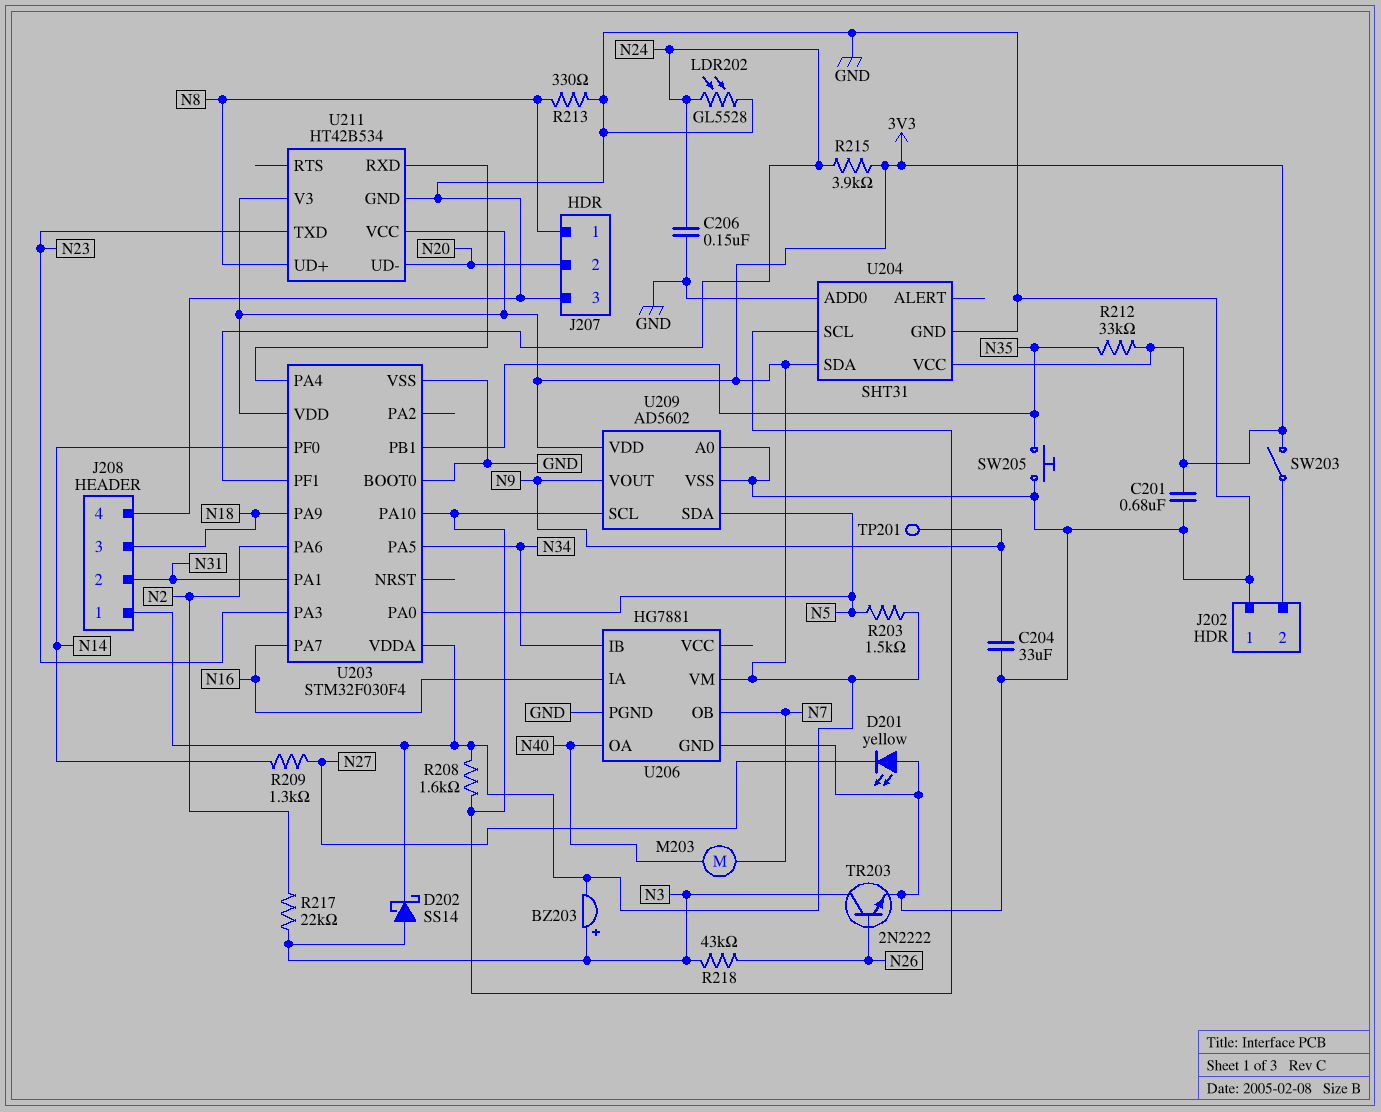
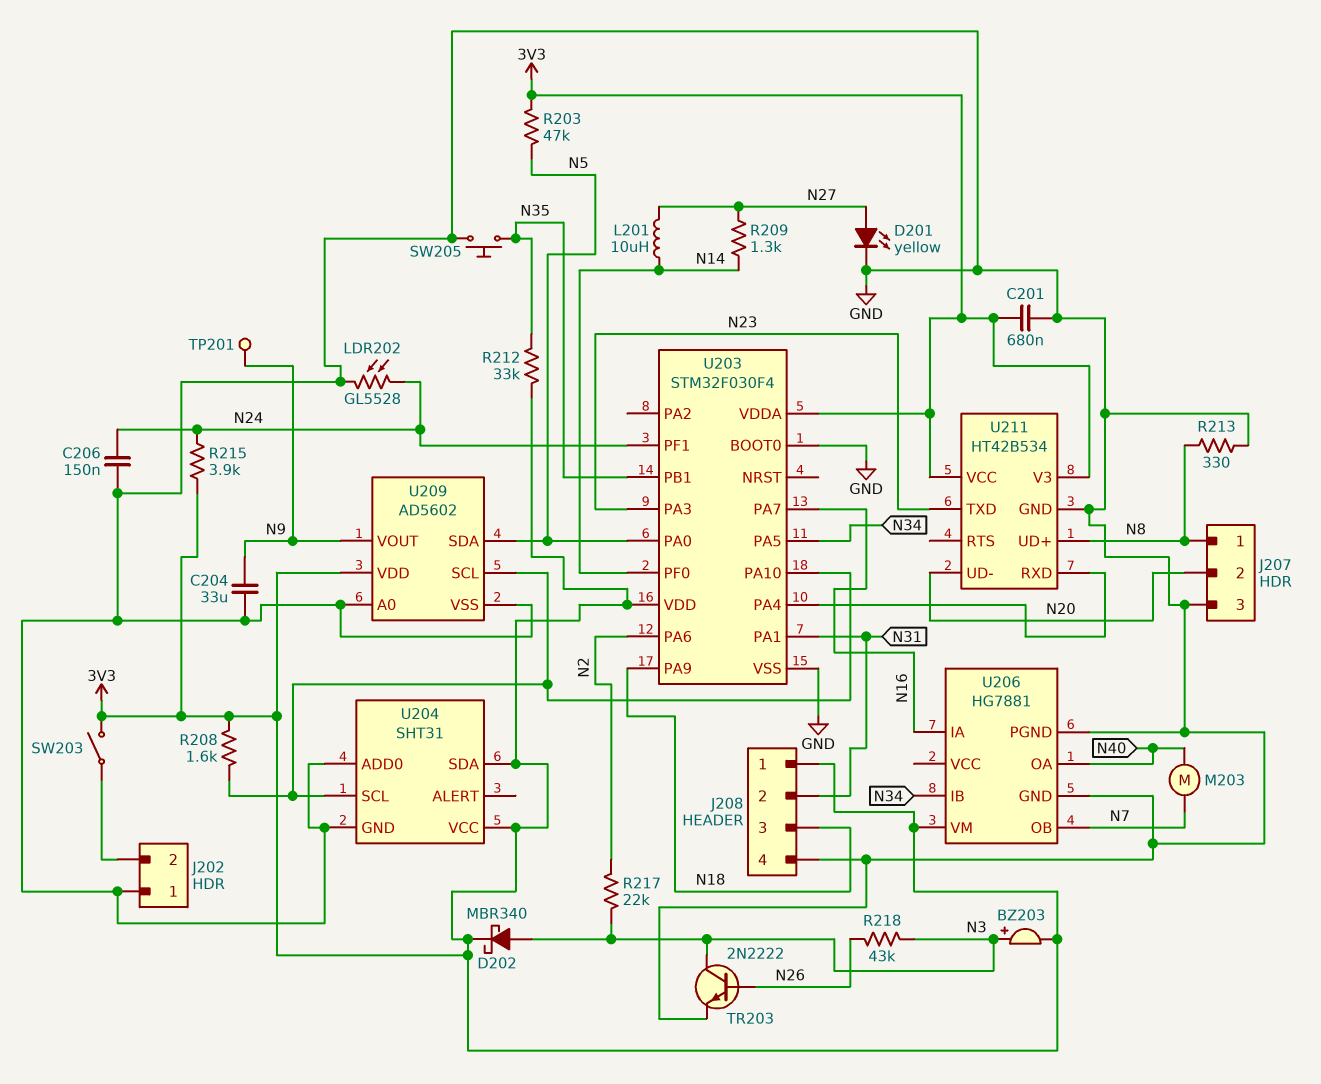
D201: LED yellow (A GND, K N27) -> LED yellow (A N27, K GND)
D202: schottky SS14 (A N3, K 3V3) -> schottky MBR340 (A N3, K 3V3)
L201: none -> 10uH (N14, N27)
R203: 1.5k (3V3, N5) -> 47k (3V3, N5)

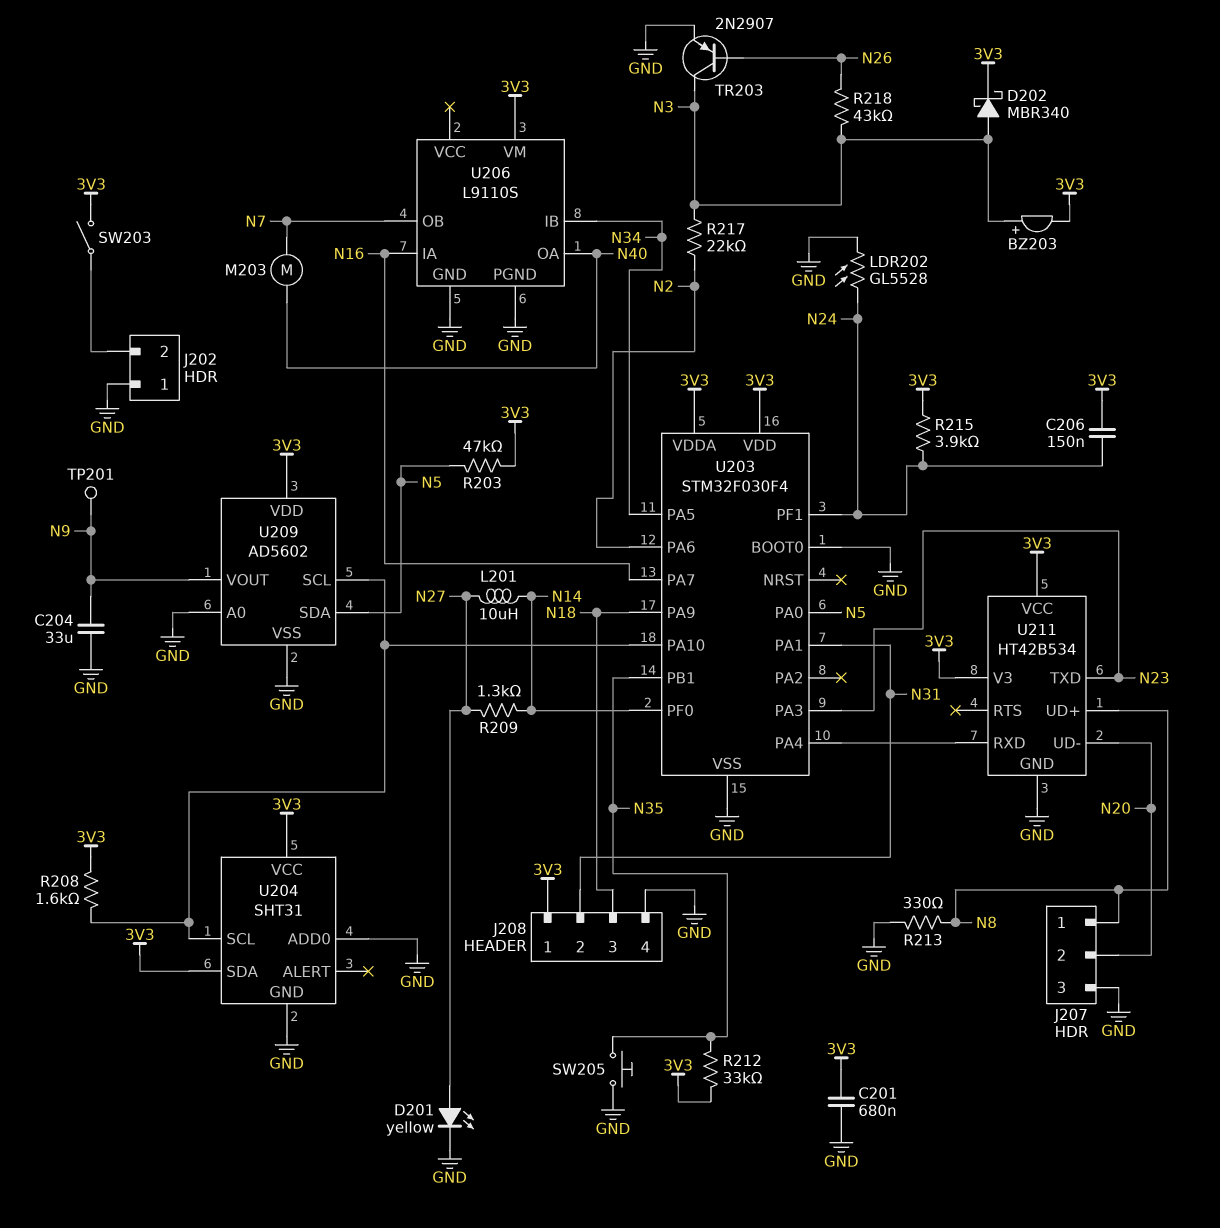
C206: 150nF (GND, N24) -> 150nF (3V3, N24)
TR203: NPN 2N2222 (B N26, C N3, E GND) -> PNP 2N2907 (B N26, C N3, E GND)
U206: HG7881 -> L9110S

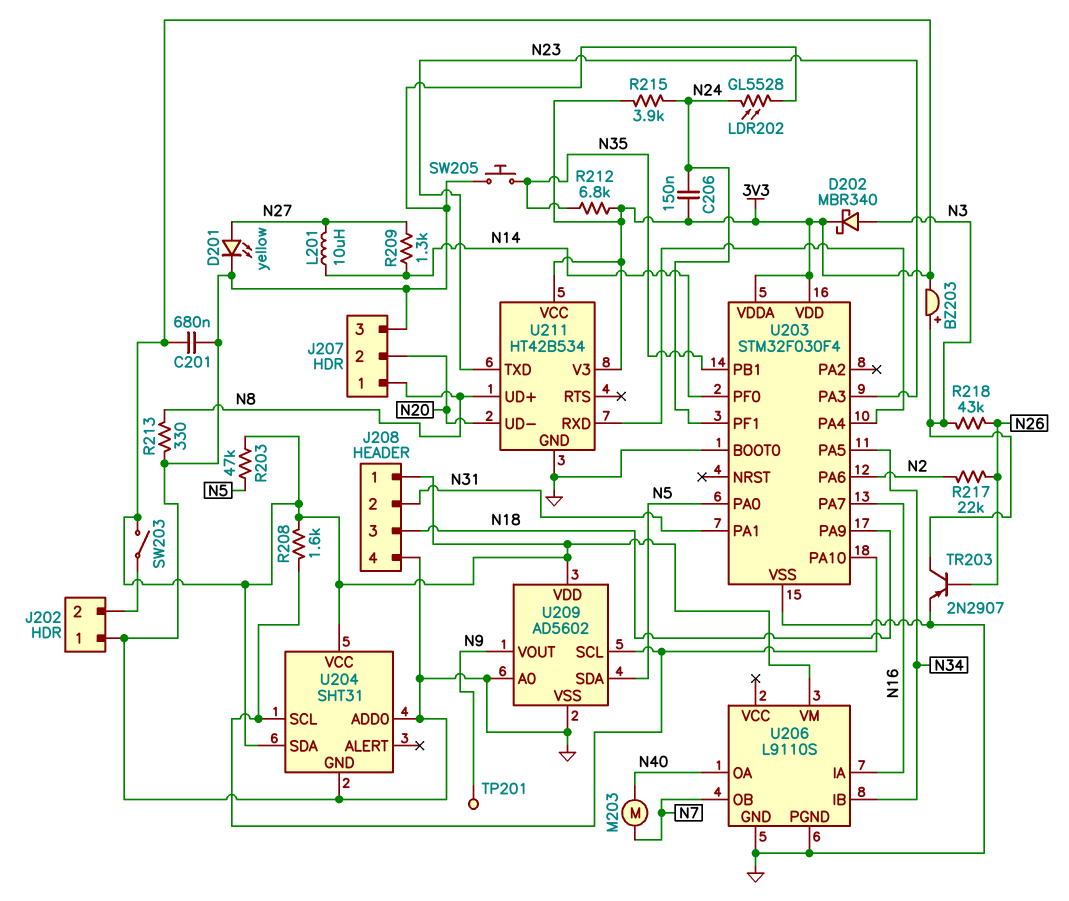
C204: 33uF (GND, N9) -> none
R212: 33k (3V3, N35) -> 6.8k (3V3, N35)
R217: 22k (N2, N3) -> 22k (N2, N26)

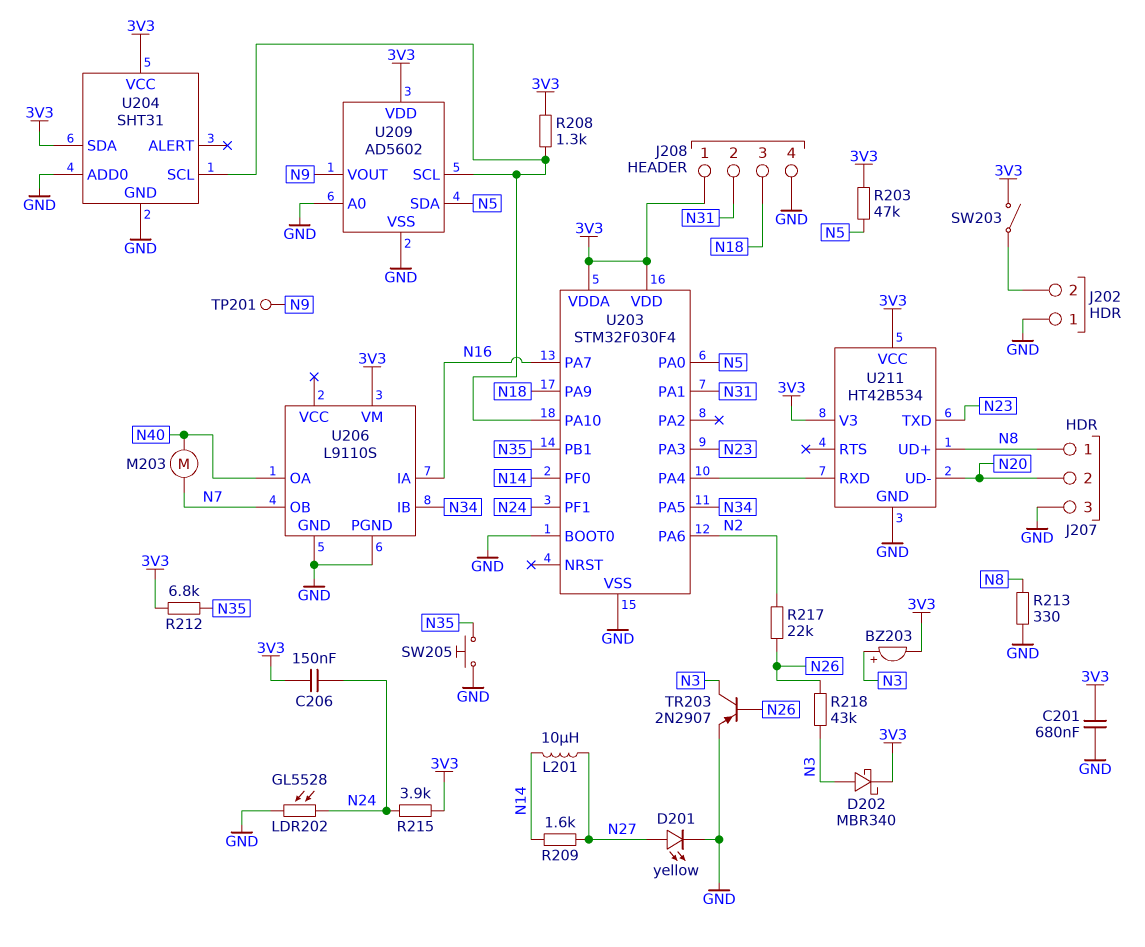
R208: 1.6k (3V3, U203/PA10) -> 1.3k (3V3, U203/PA10)
R209: 1.3k (N14, N27) -> 1.6k (N14, N27)

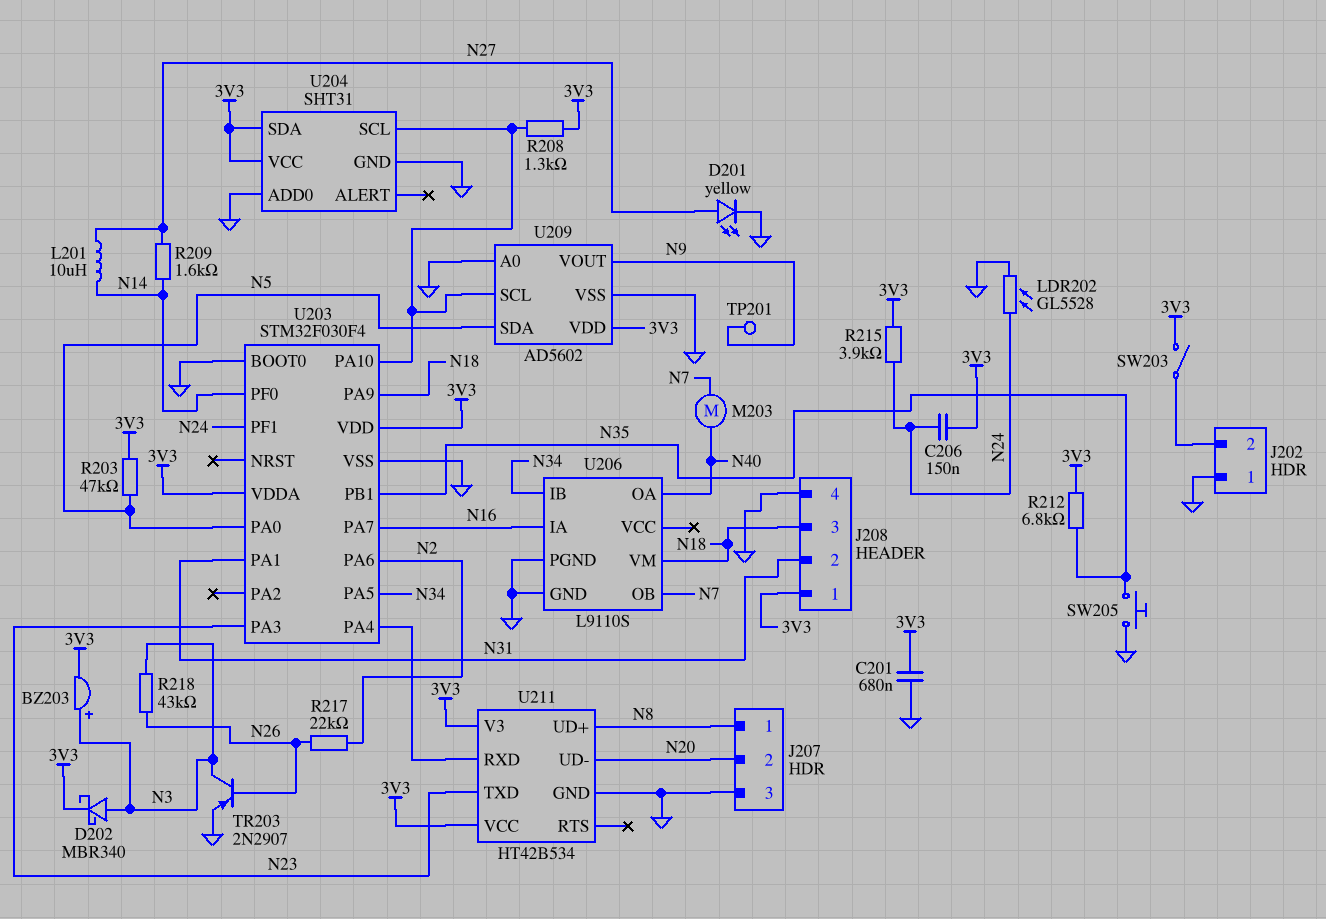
R213: 330 (GND, N8) -> none
U206 pin VM: 3V3 -> N18

